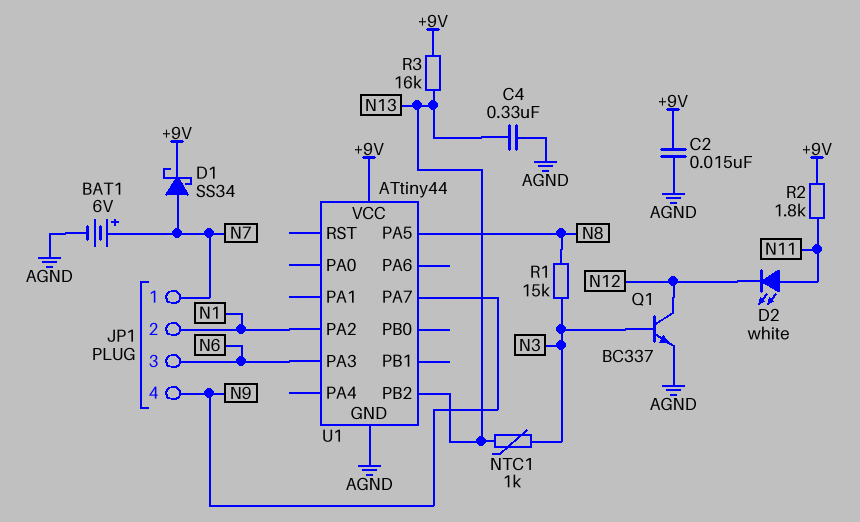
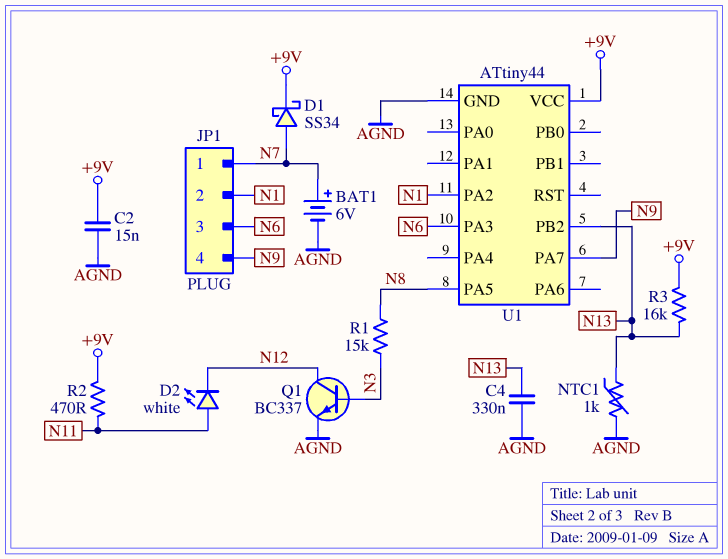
NTC1: 1k (N3, N13) -> 1k (AGND, N13)
R2: 1.8k (+9V, N11) -> 470 (+9V, N11)

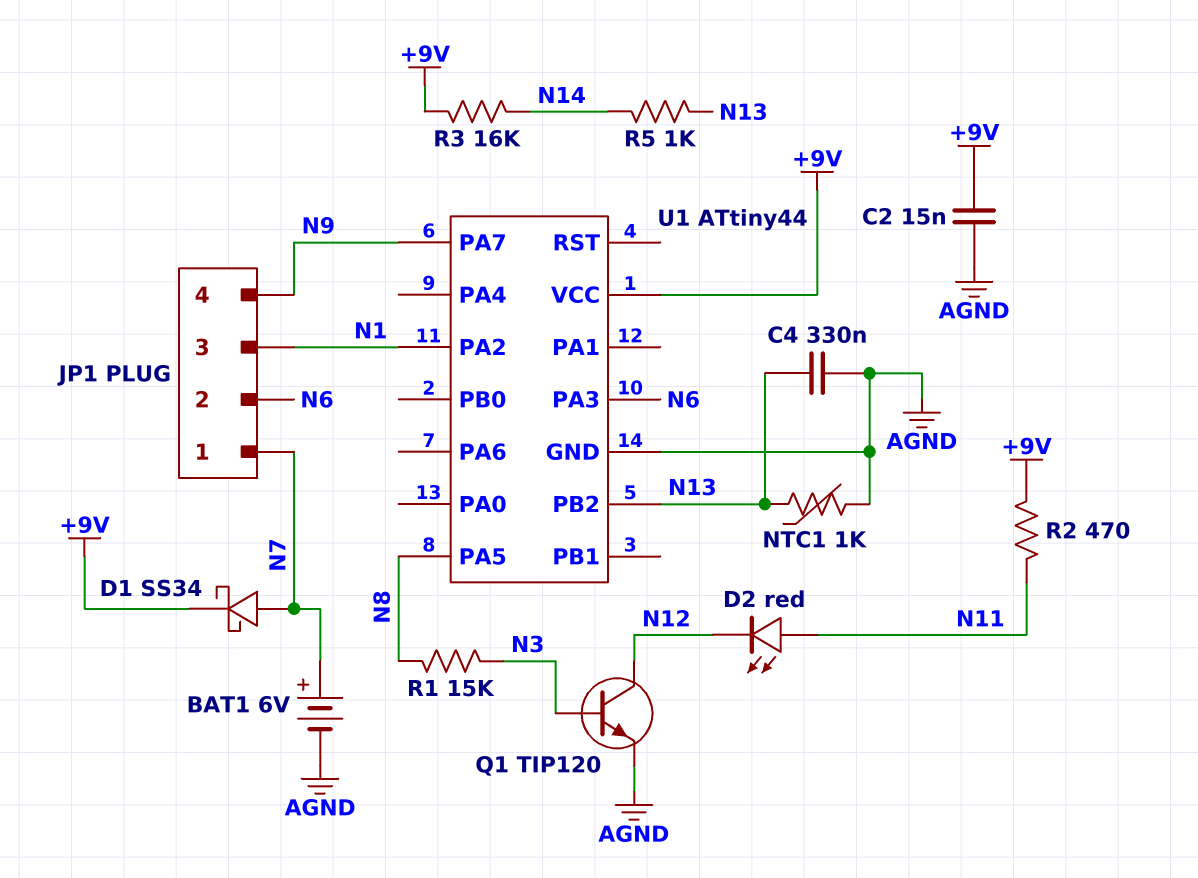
D2: LED white (A N11, K N12) -> LED red (A N11, K N12)
JP1 pin 2: N1 -> N6
JP1 pin 3: N6 -> N1
Q1: NPN BC337 (B N3, C N12, E AGND) -> NPN TIP120 (B N3, C N12, E AGND)
R3: 16k (+9V, N13) -> 16k (+9V, N14)
R5: none -> 1k (N13, N14)

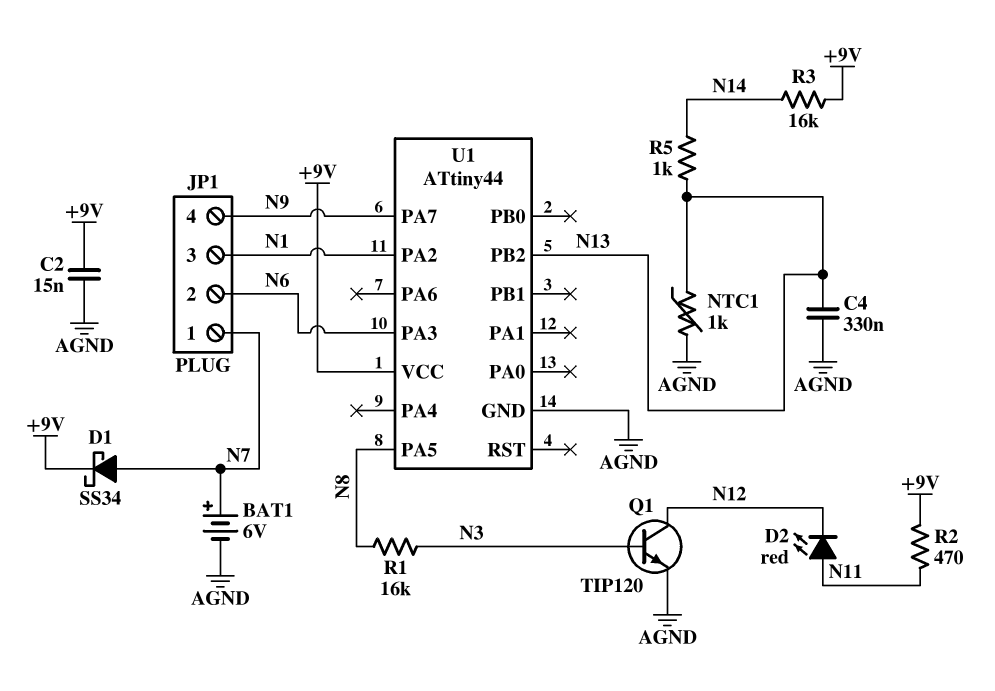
R1: 15k (N3, N8) -> 16k (N3, N8)

